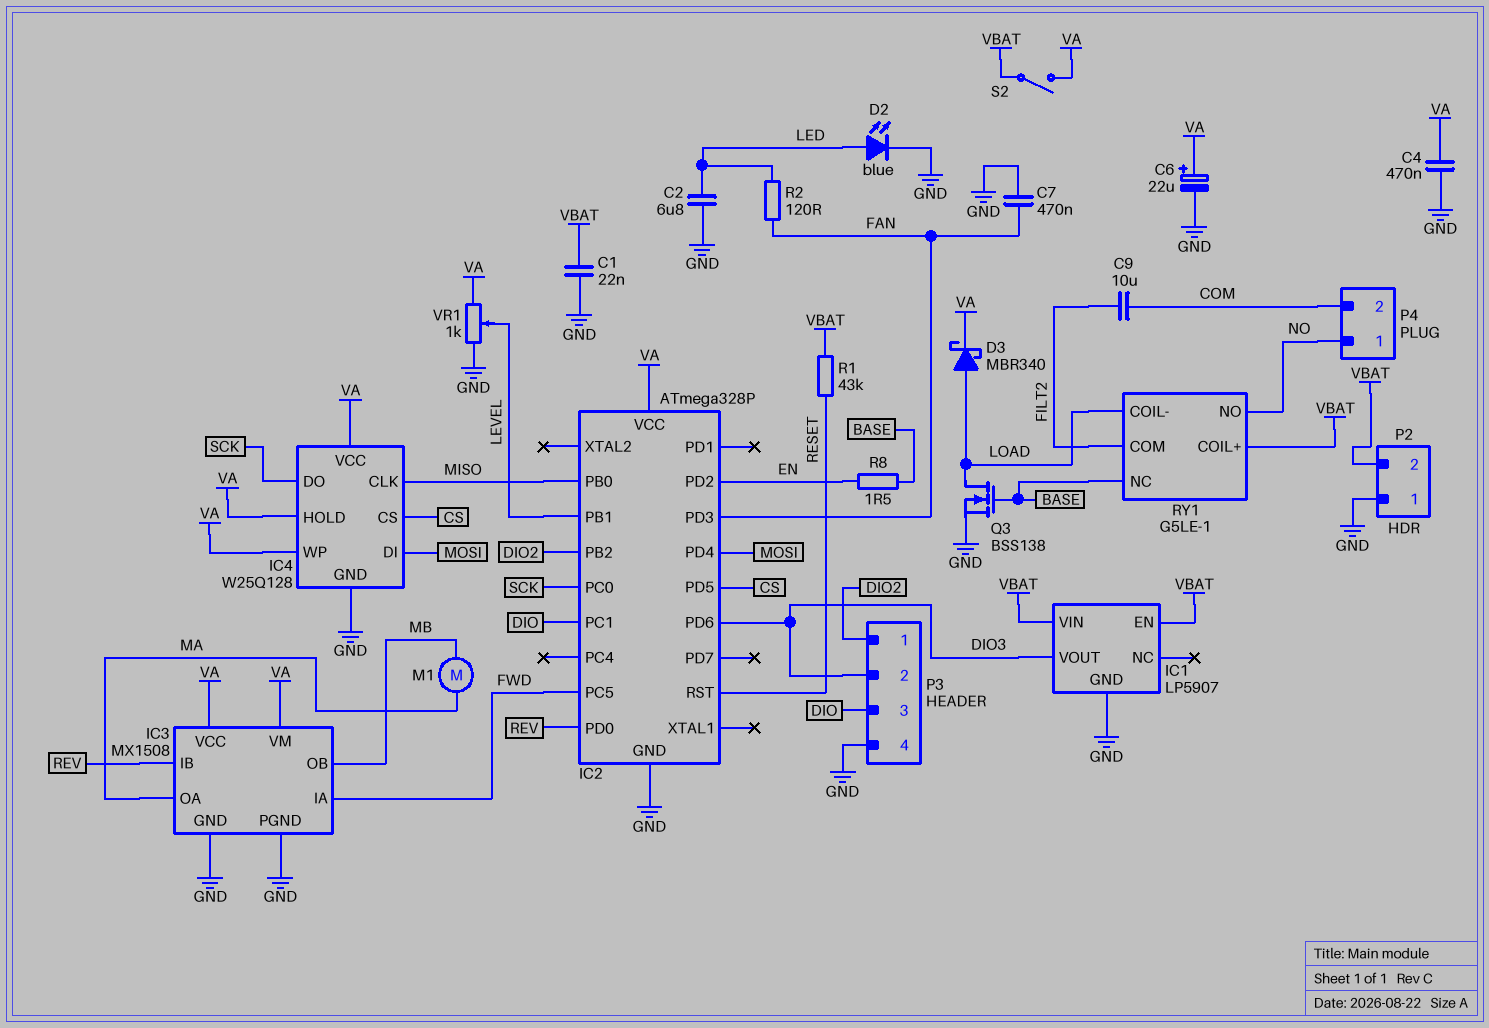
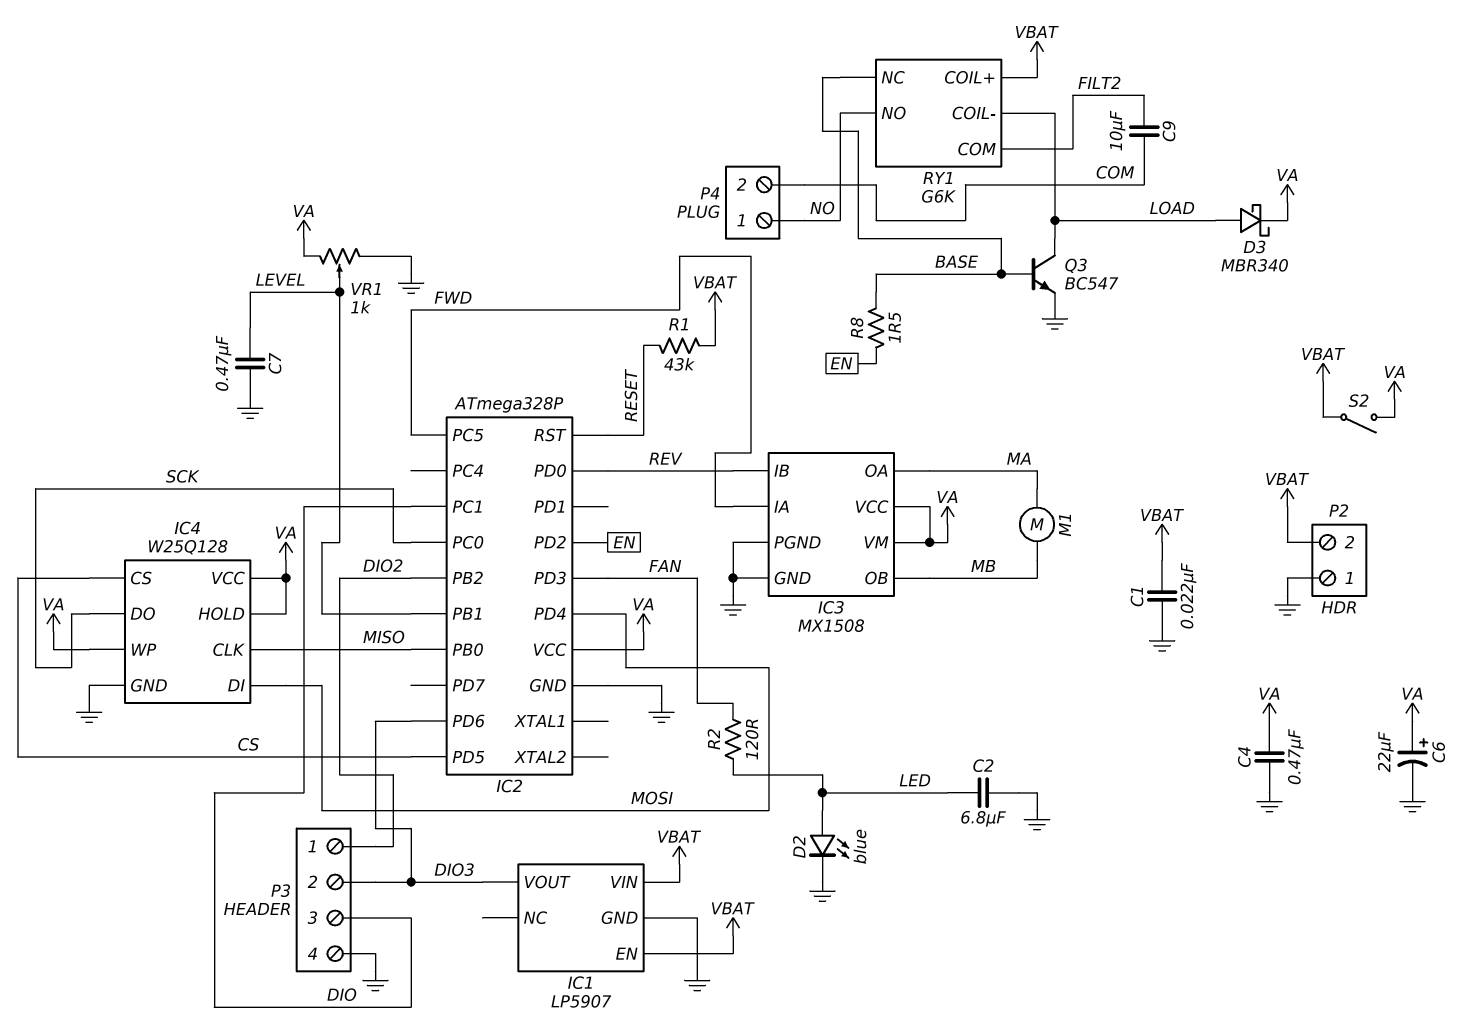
C7: 470nF (FAN, GND) -> 470nF (GND, LEVEL)
Q3: NMOS BSS138 (G BASE, D LOAD, S GND) -> NPN BC547 (B BASE, C LOAD, E GND)
RY1: G5LE-1 -> G6K

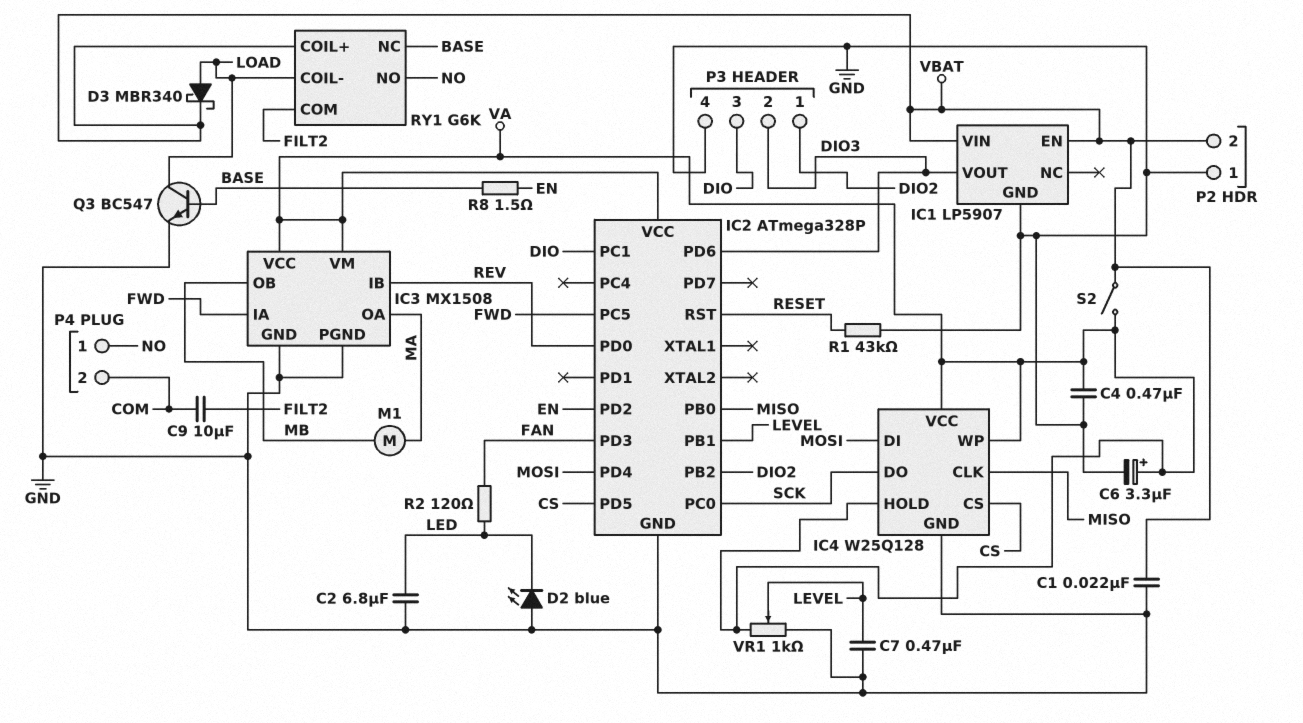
C6: 22uF (plus VA, minus GND) -> 3.3uF (plus VA, minus GND)
D2: LED blue (A LED, K GND) -> LED blue (A GND, K LED)
D3: schottky MBR340 (A LOAD, K VA) -> schottky MBR340 (A LOAD, K VBAT)
R1: 43k (RESET, VBAT) -> 43k (GND, RESET)

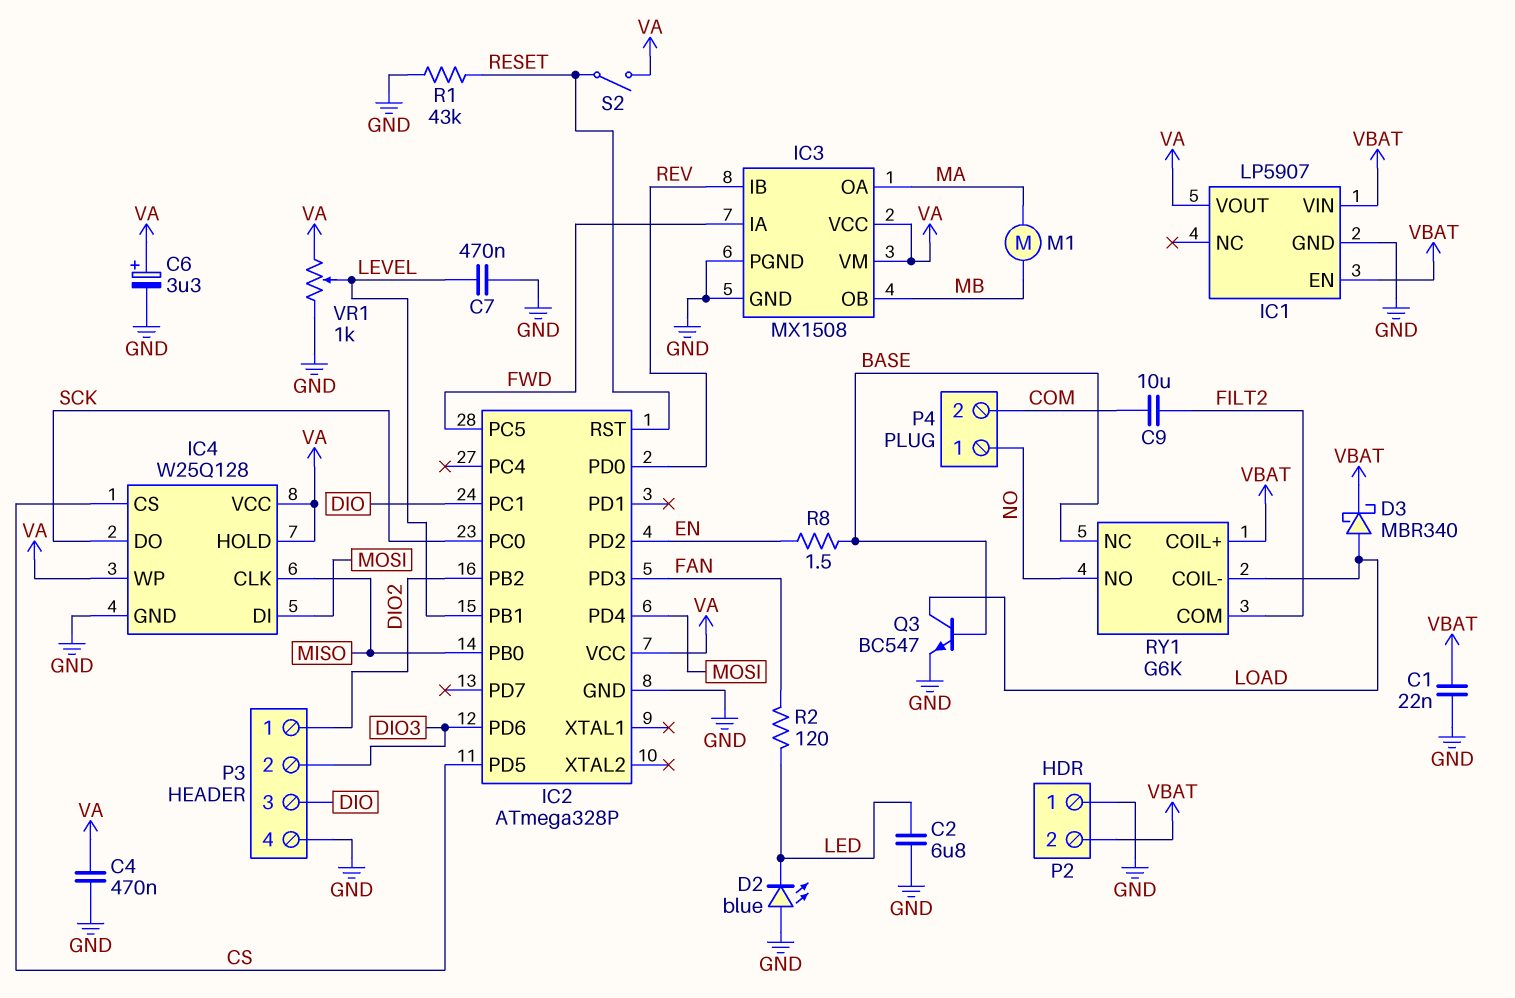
IC1 pin VOUT: DIO3 -> VA
S2: switch (VA, VBAT) -> switch (RESET, VA)

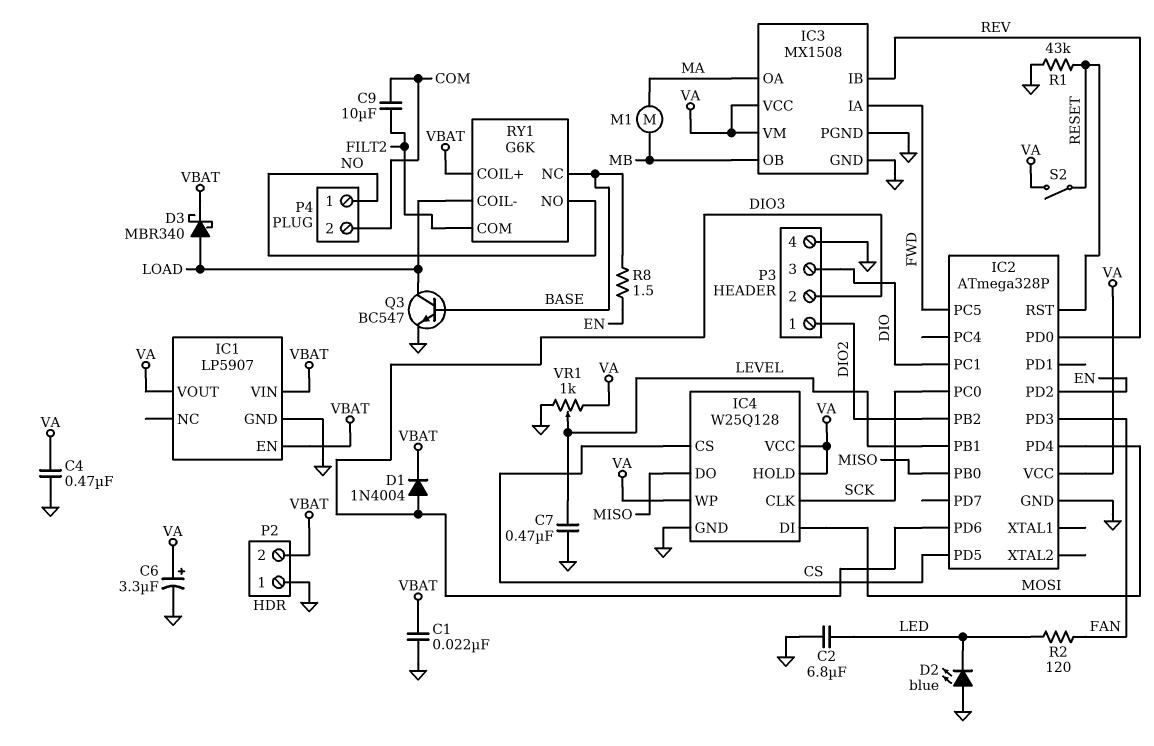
D1: none -> diode 1N4004 (A DIO3, K VBAT)
IC4 pin CLK: MISO -> SCK
IC4 pin DO: SCK -> MISO

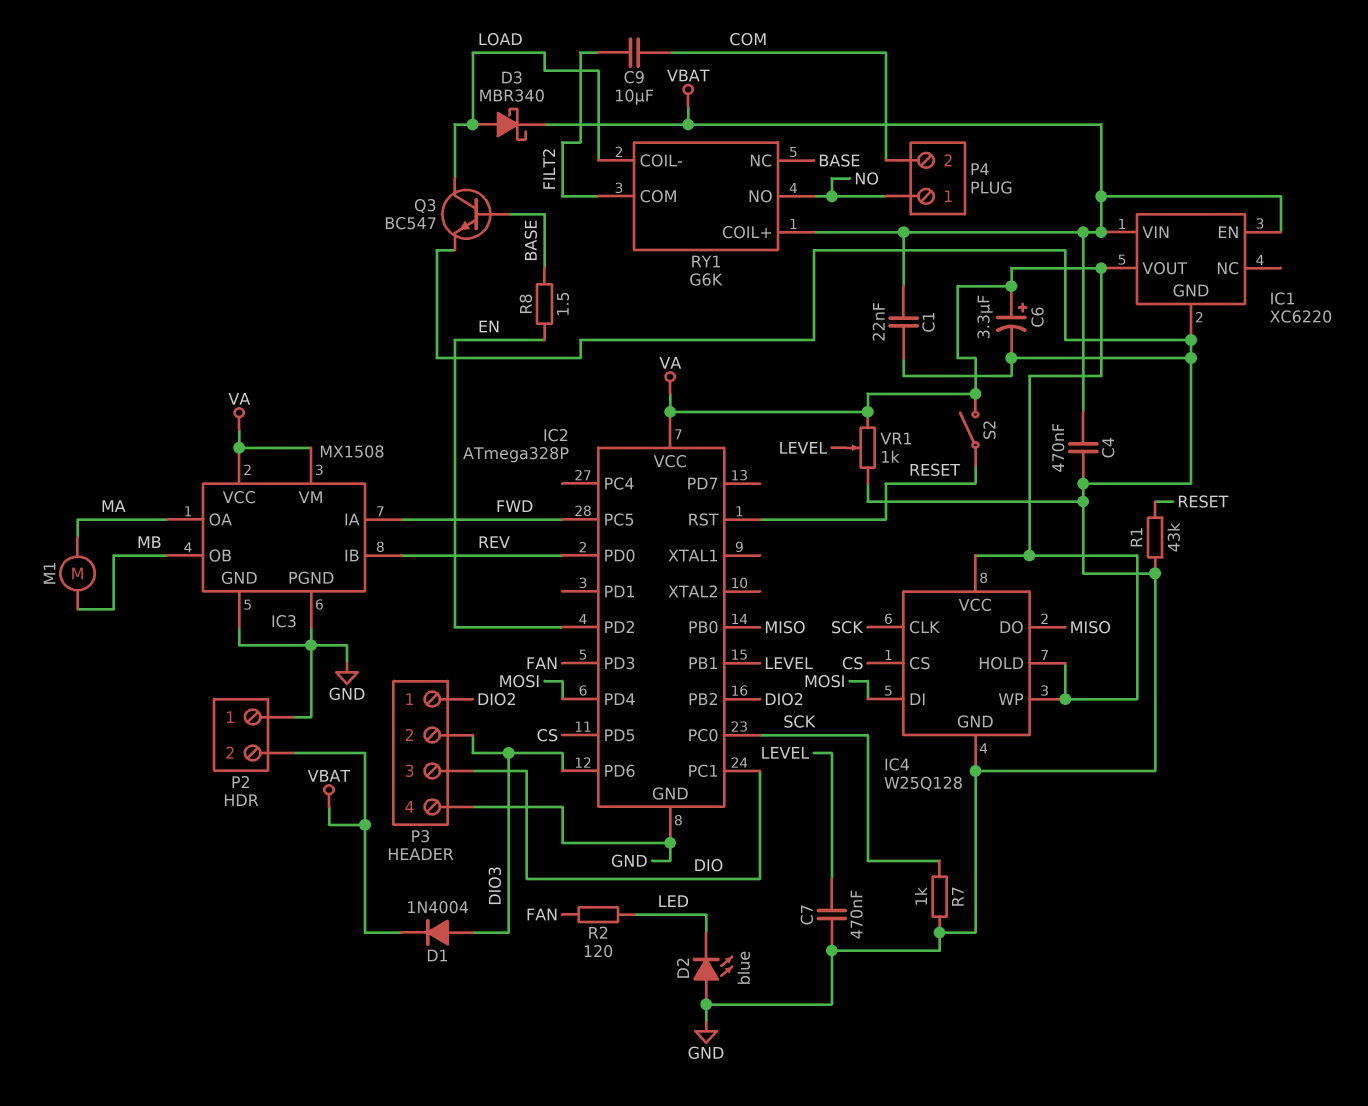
C2: 6.8uF (GND, LED) -> none
C4: 470nF (GND, VA) -> 470nF (GND, VBAT)
IC1: LP5907 -> XC6220
R7: none -> 1k (GND, SCK)

